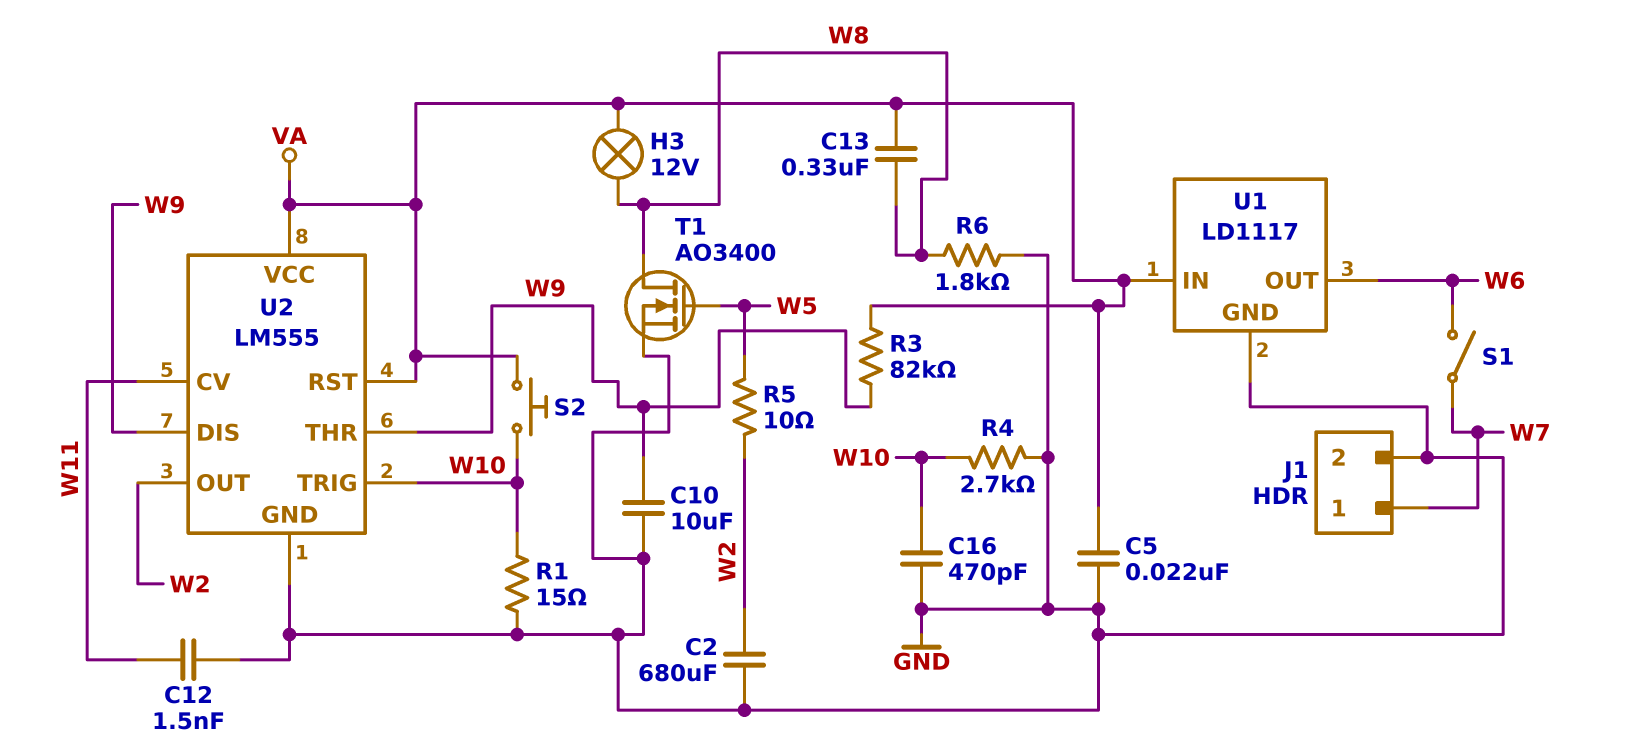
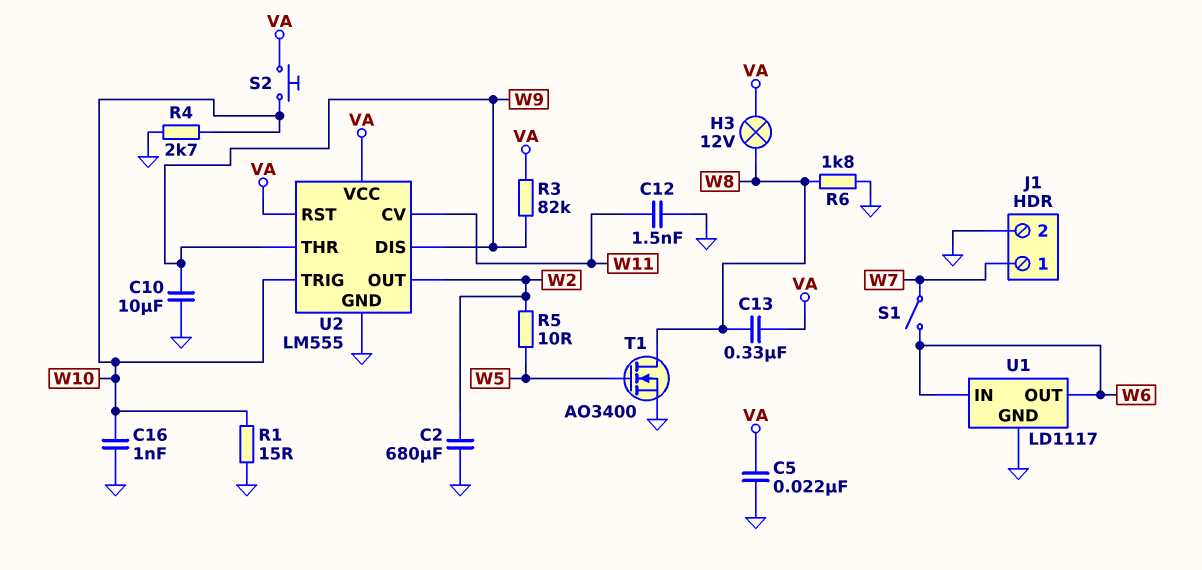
C16: 470pF (GND, W10) -> 1nF (GND, W10)
U1 pin IN: VA -> W6

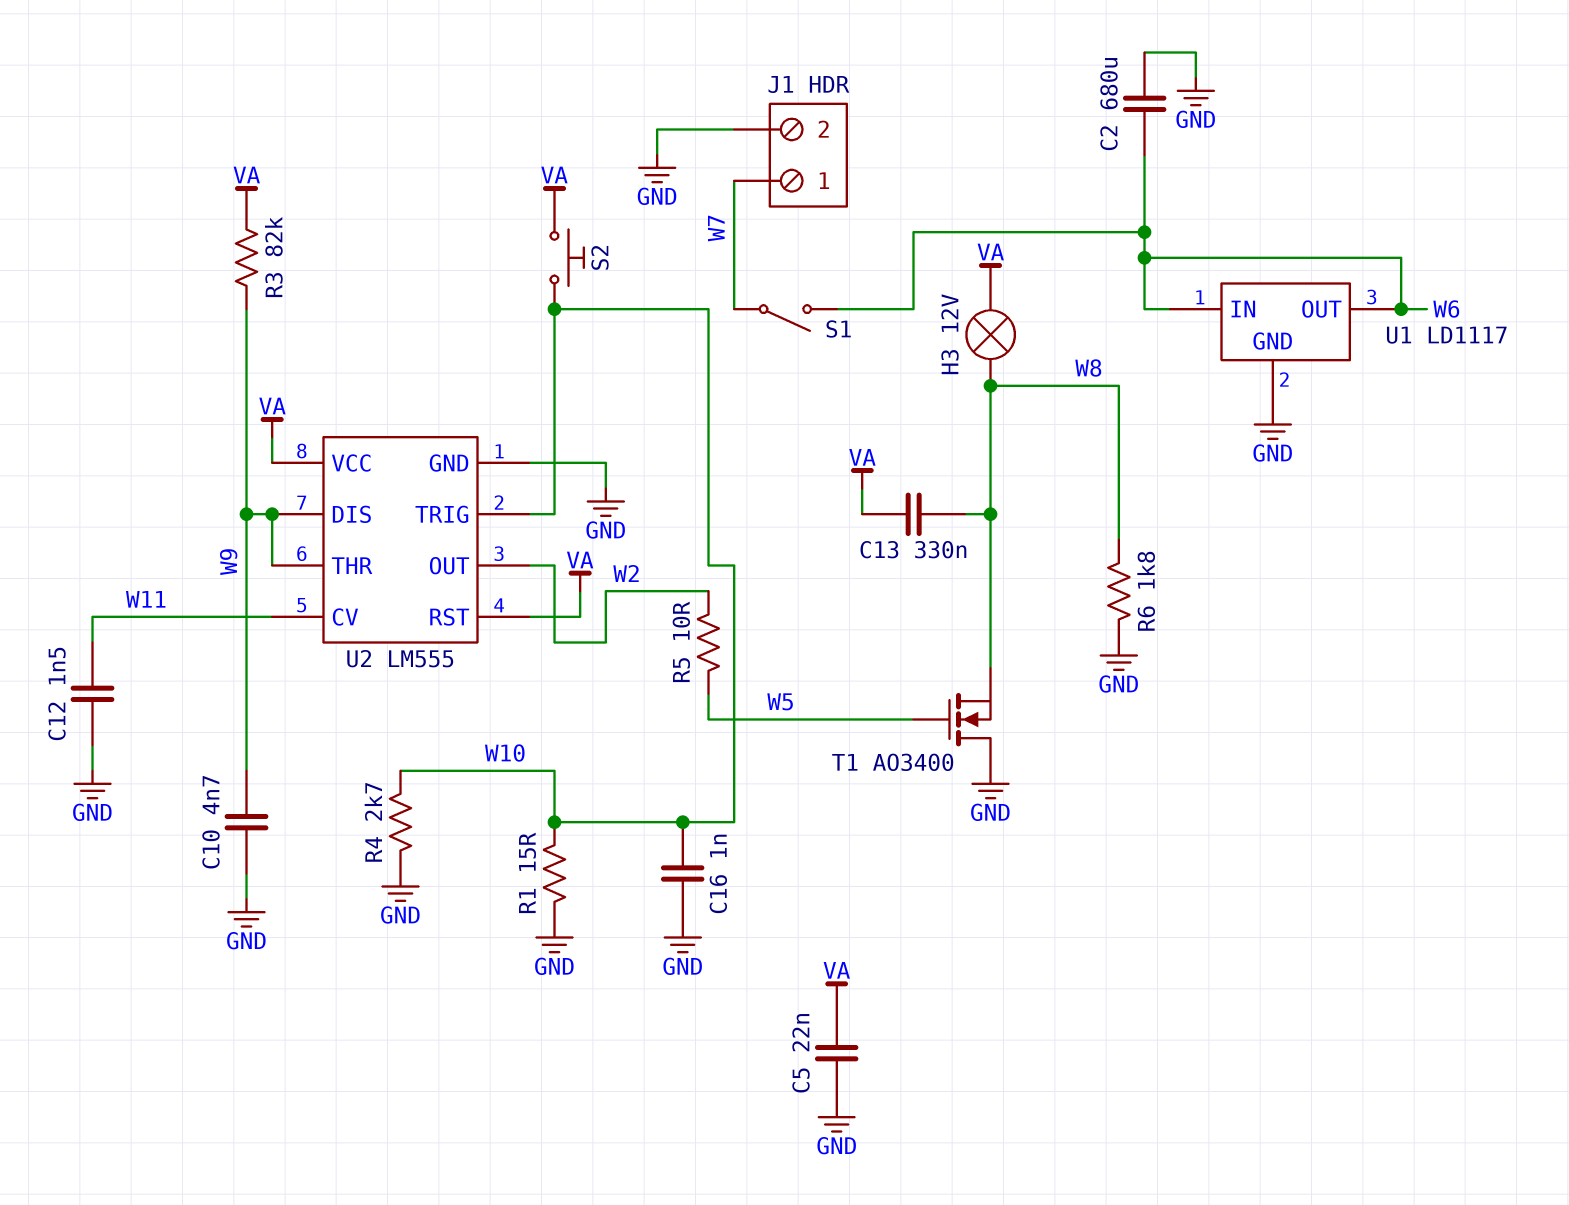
C2: 680uF (GND, W2) -> 680uF (GND, W6)
C10: 10uF (GND, W9) -> 4.7nF (GND, W9)
T1: NMOS AO3400 (G W5, D W8, S GND) -> NMOS AO3400 (G W5, D GND, S W8)

